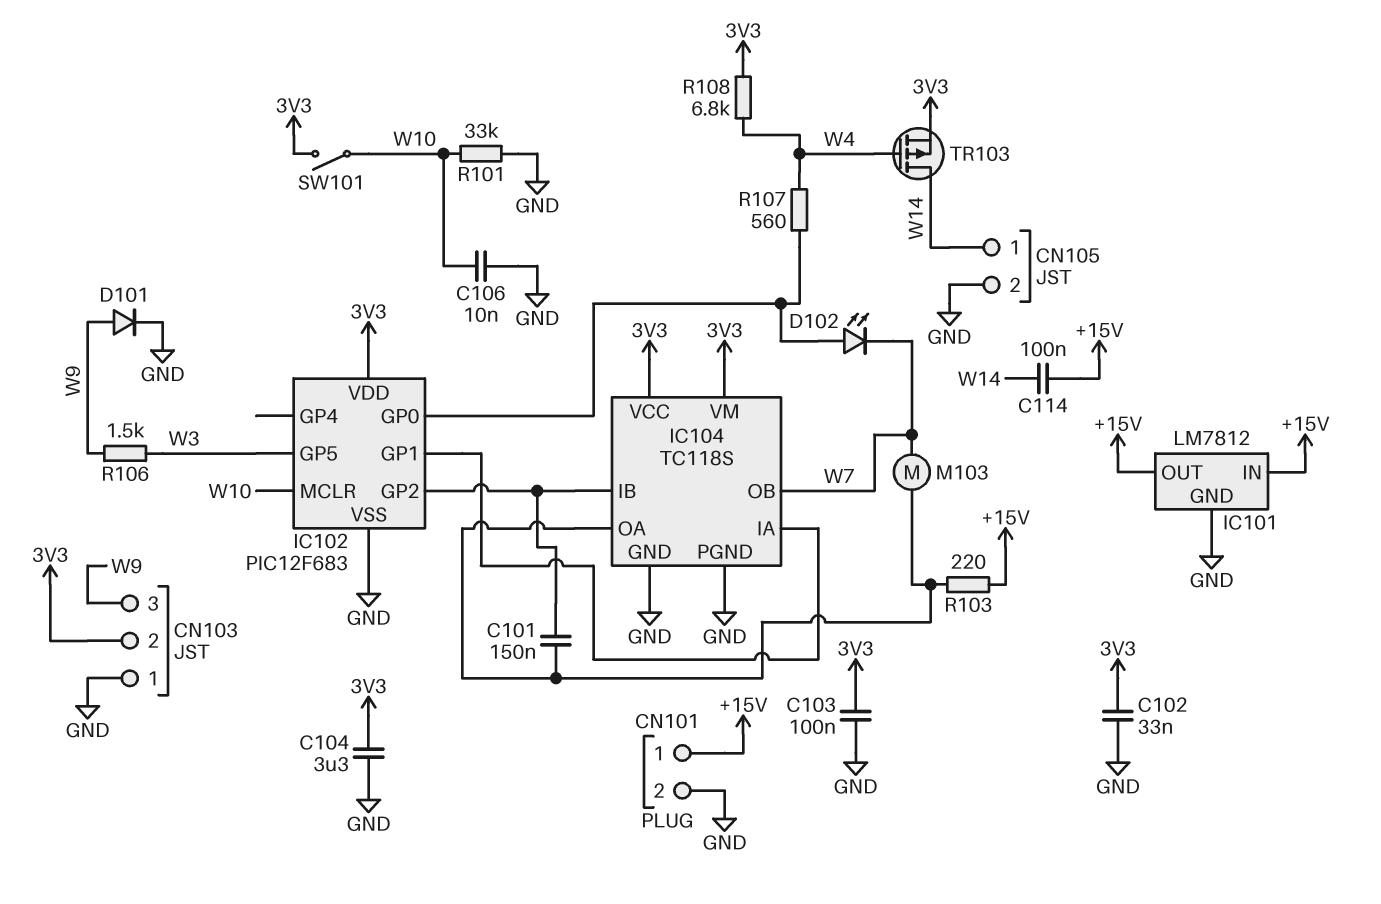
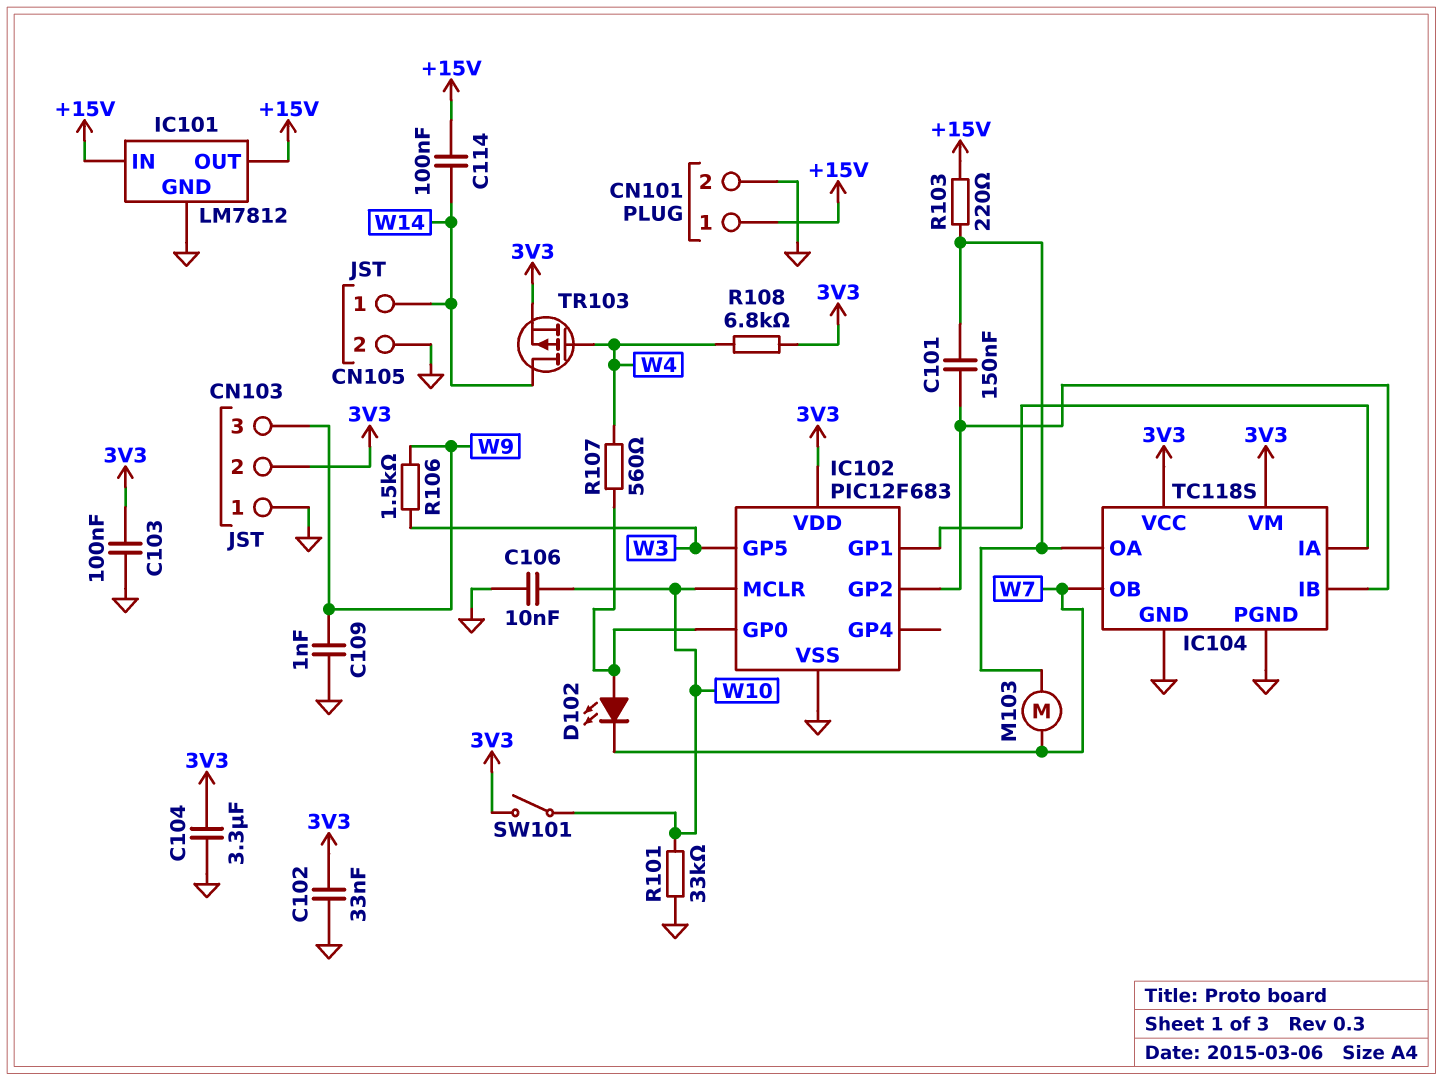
C109: none -> 1nF (GND, W9)
D101: diode (A W9, K GND) -> none

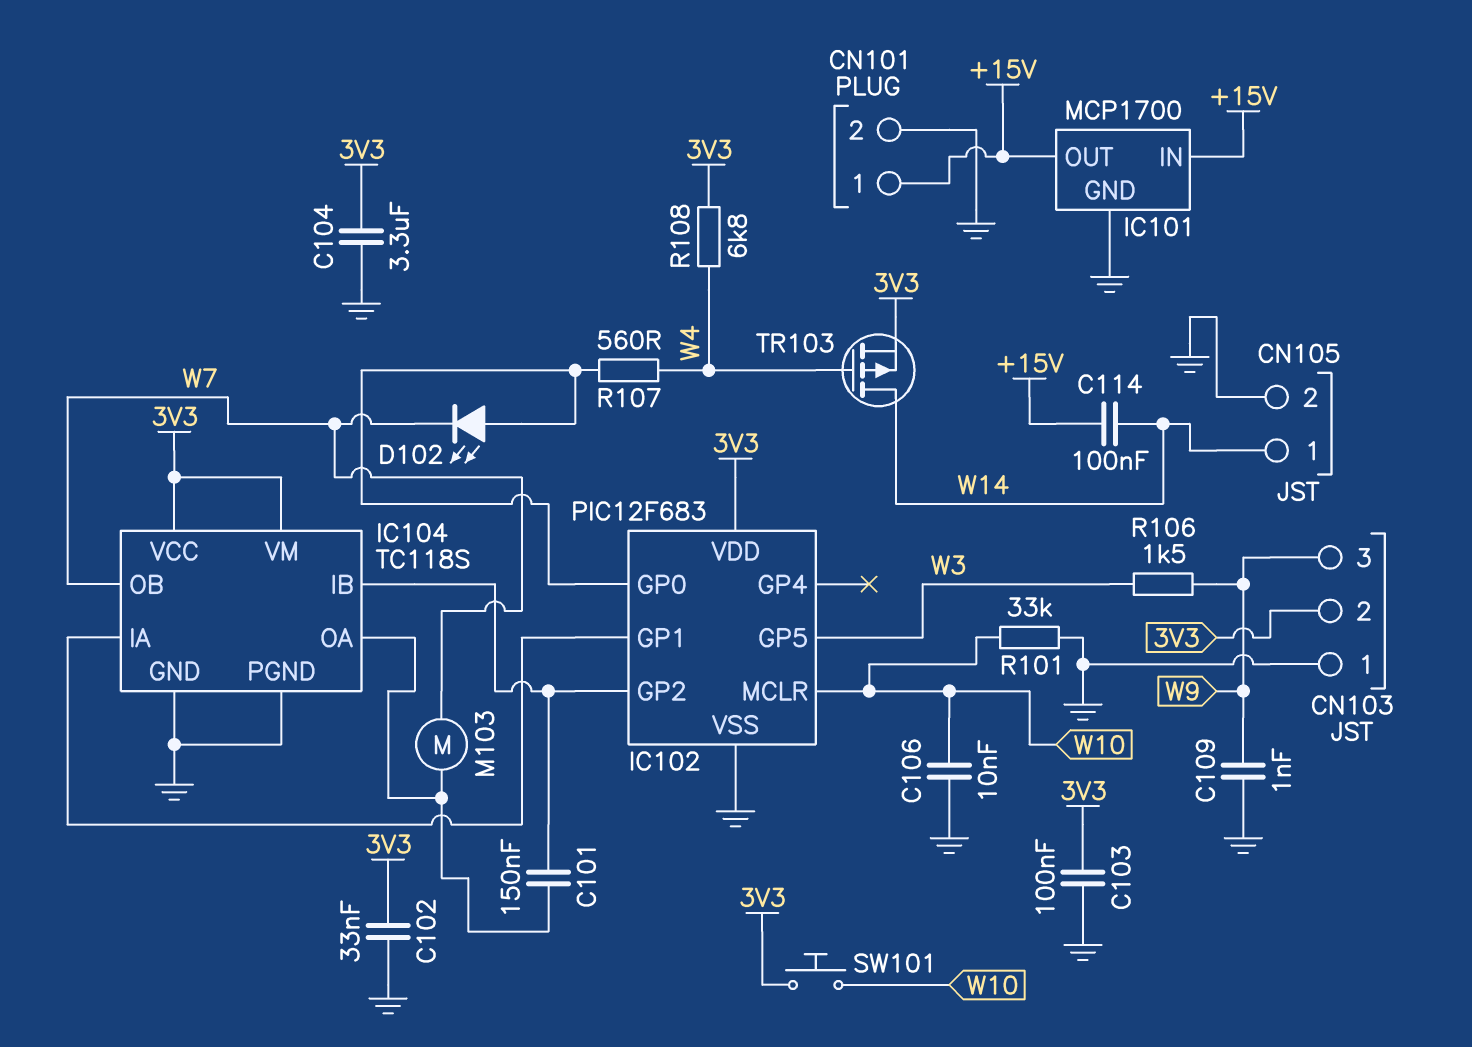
IC101: LM7812 -> MCP1700
R103: 220 (+15V, IC104/OA) -> none
SW101: switch (3V3, W10) -> button (3V3, W10)

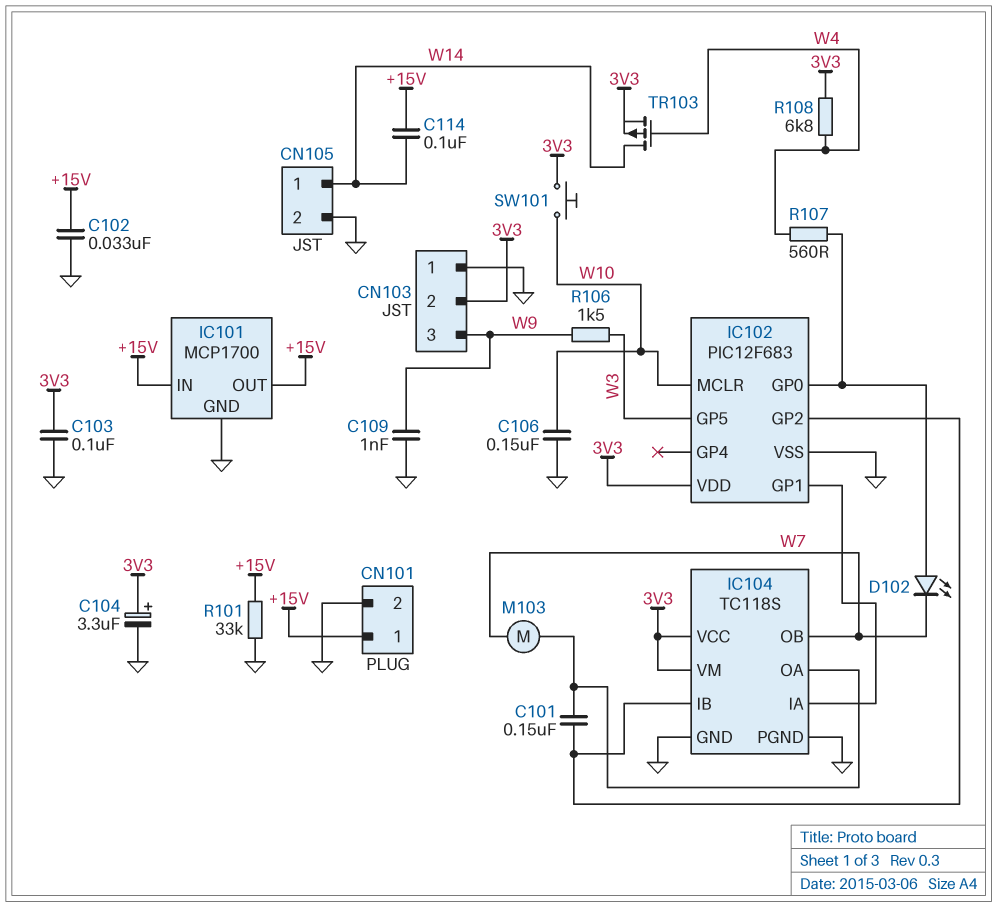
C102: 33nF (3V3, GND) -> 33nF (+15V, GND)
C104: 3.3uF (3V3, GND) -> 3.3uF (plus 3V3, minus GND)
C106: 10nF (GND, W10) -> 150nF (GND, W10)
R101: 33k (GND, W10) -> 33k (+15V, GND)

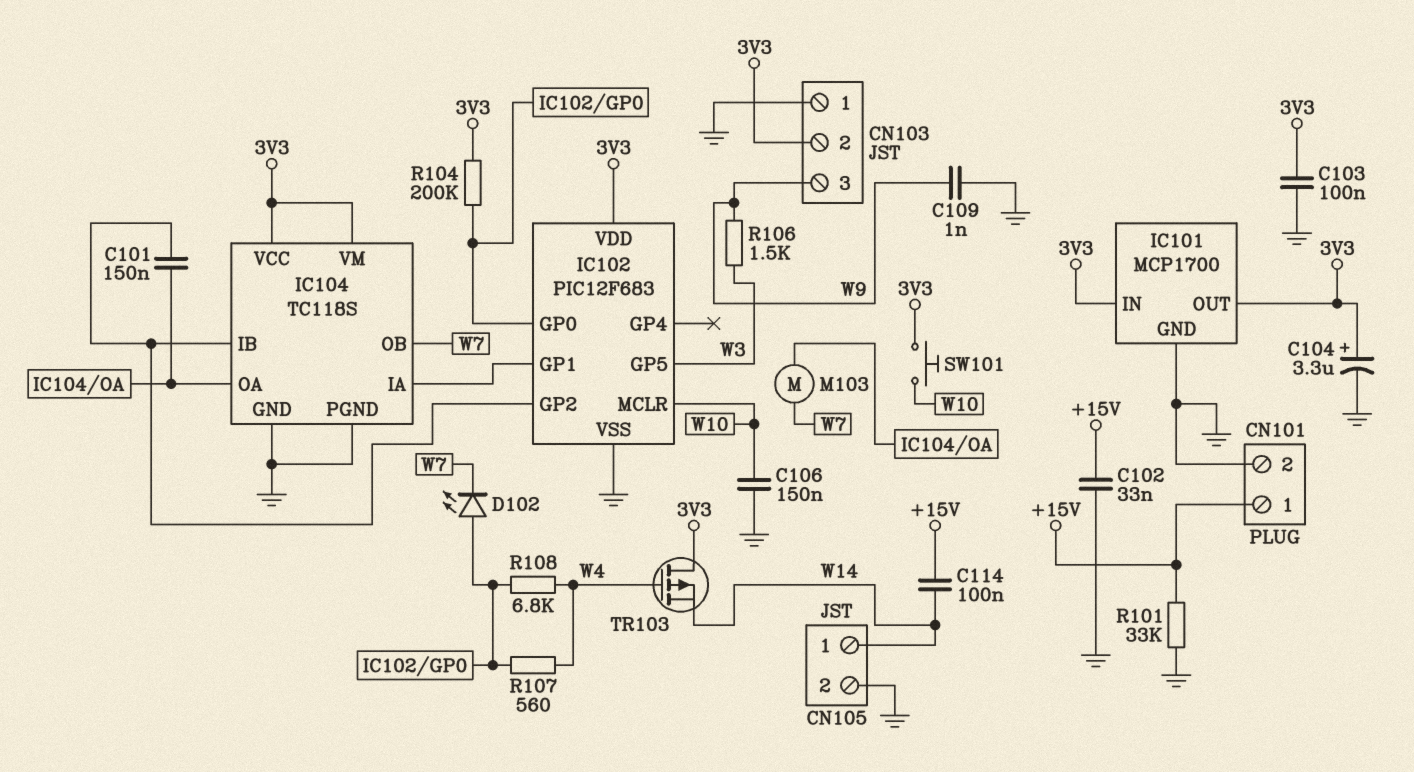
IC101 pin IN: +15V -> 3V3
IC101 pin OUT: +15V -> 3V3
R104: none -> 200k (3V3, IC102/GP0)
R108: 6.8k (3V3, W4) -> 6.8k (IC102/GP0, W4)
TR103: PMOS (G W4, D W14, S 3V3) -> PMOS (G W4, D 3V3, S W14)

